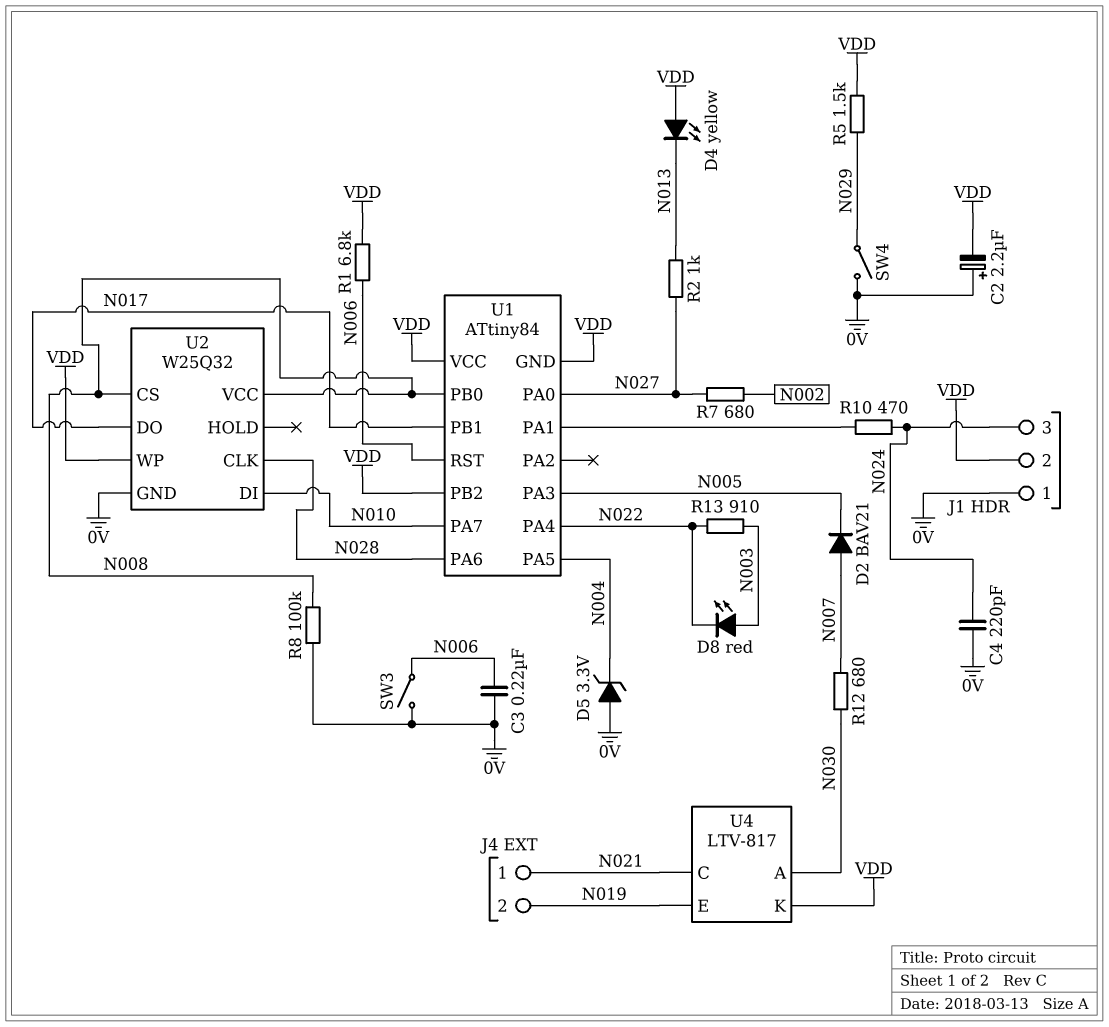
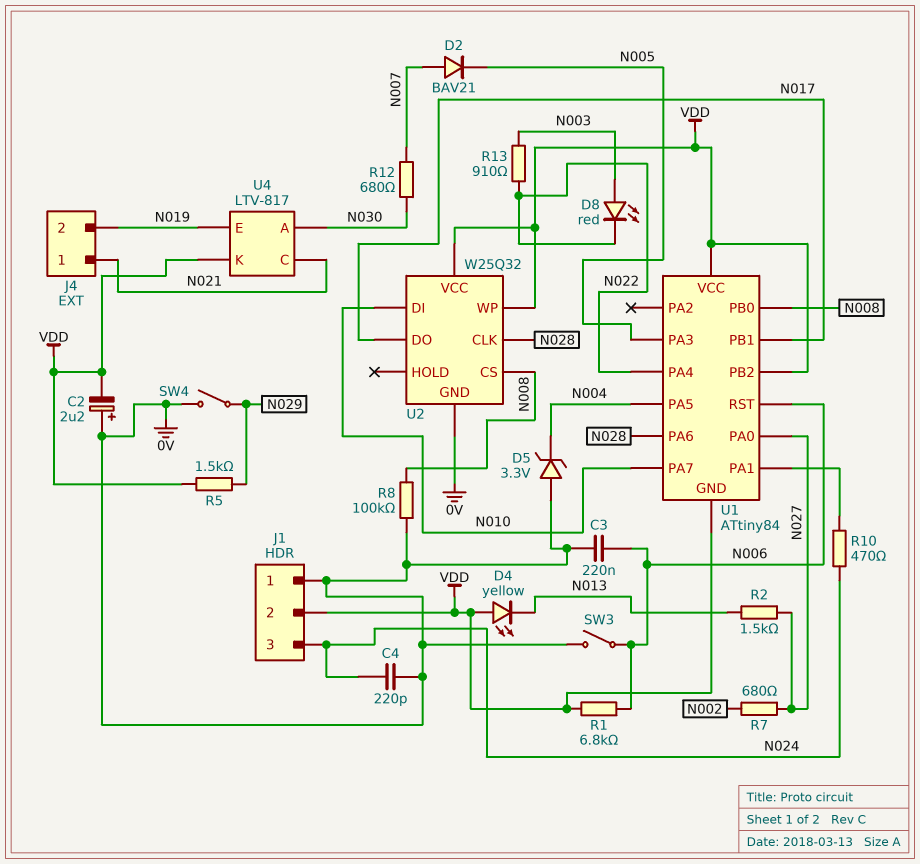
R2: 1k (N013, N027) -> 1.5k (N013, N027)
U2 pin VCC: N008 -> VDD

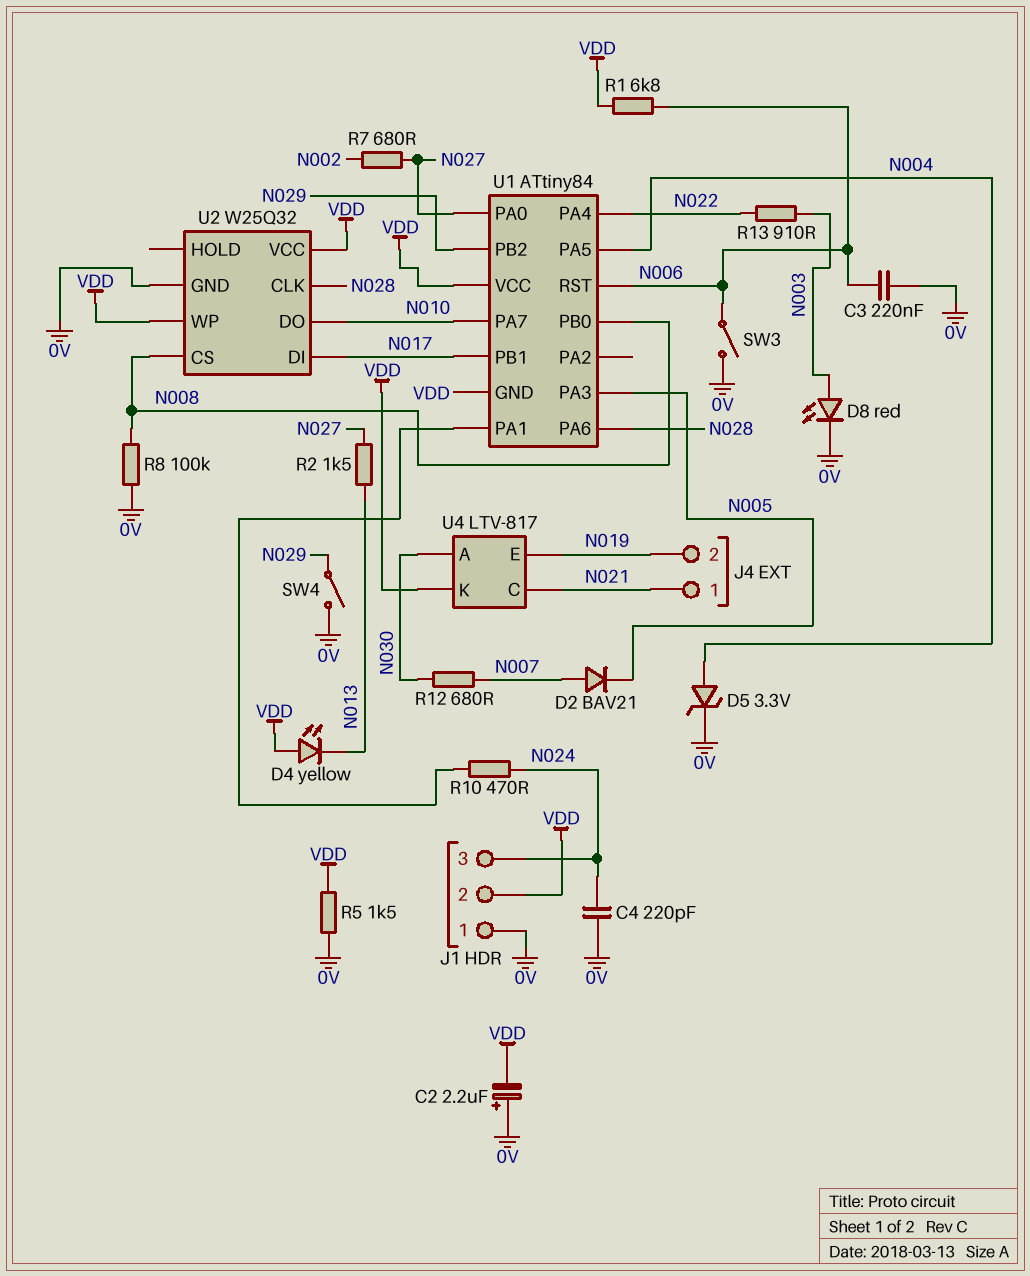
D5: zener 3.3V (A 0V, K N004) -> zener 3.3V (A N004, K 0V)
D8: LED red (A N003, K N022) -> LED red (A N003, K 0V)
R5: 1.5k (N029, VDD) -> 1.5k (0V, VDD)
U1 pin PB2: VDD -> N029
U2 pin DI: N010 -> N017
U2 pin DO: N017 -> N010

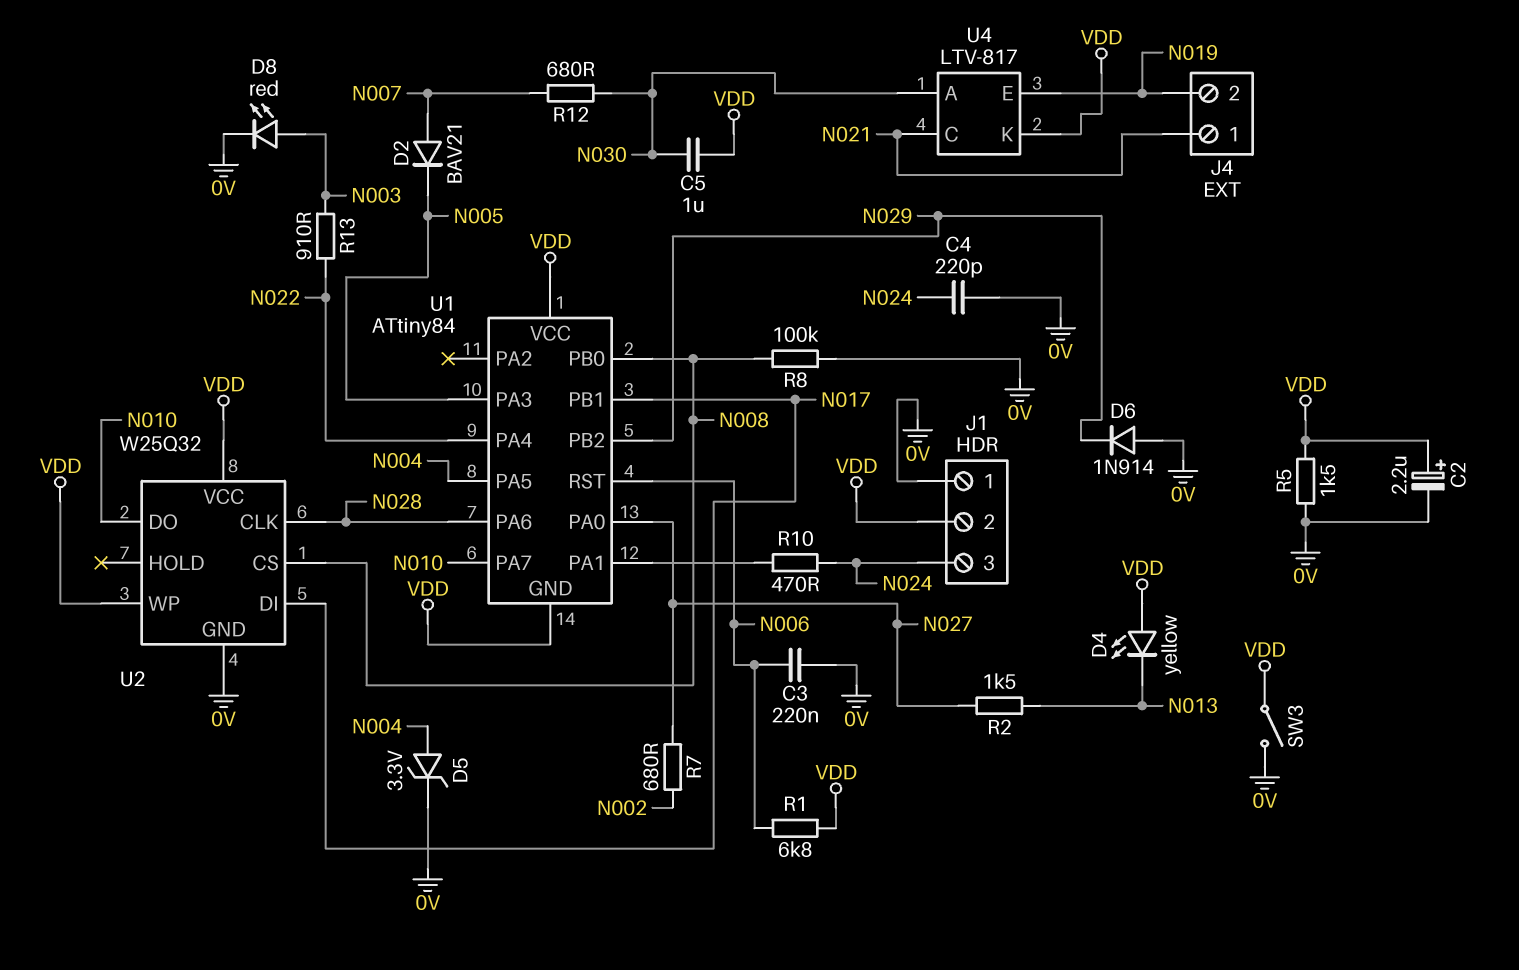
C2: 2.2uF (plus 0V, minus VDD) -> 2.2uF (plus VDD, minus 0V)
C5: none -> 1uF (N030, VDD)
D6: none -> diode 1N914 (A 0V, K N029)
SW3: switch (0V, N006) -> switch (0V, VDD)
SW4: switch (0V, N029) -> none

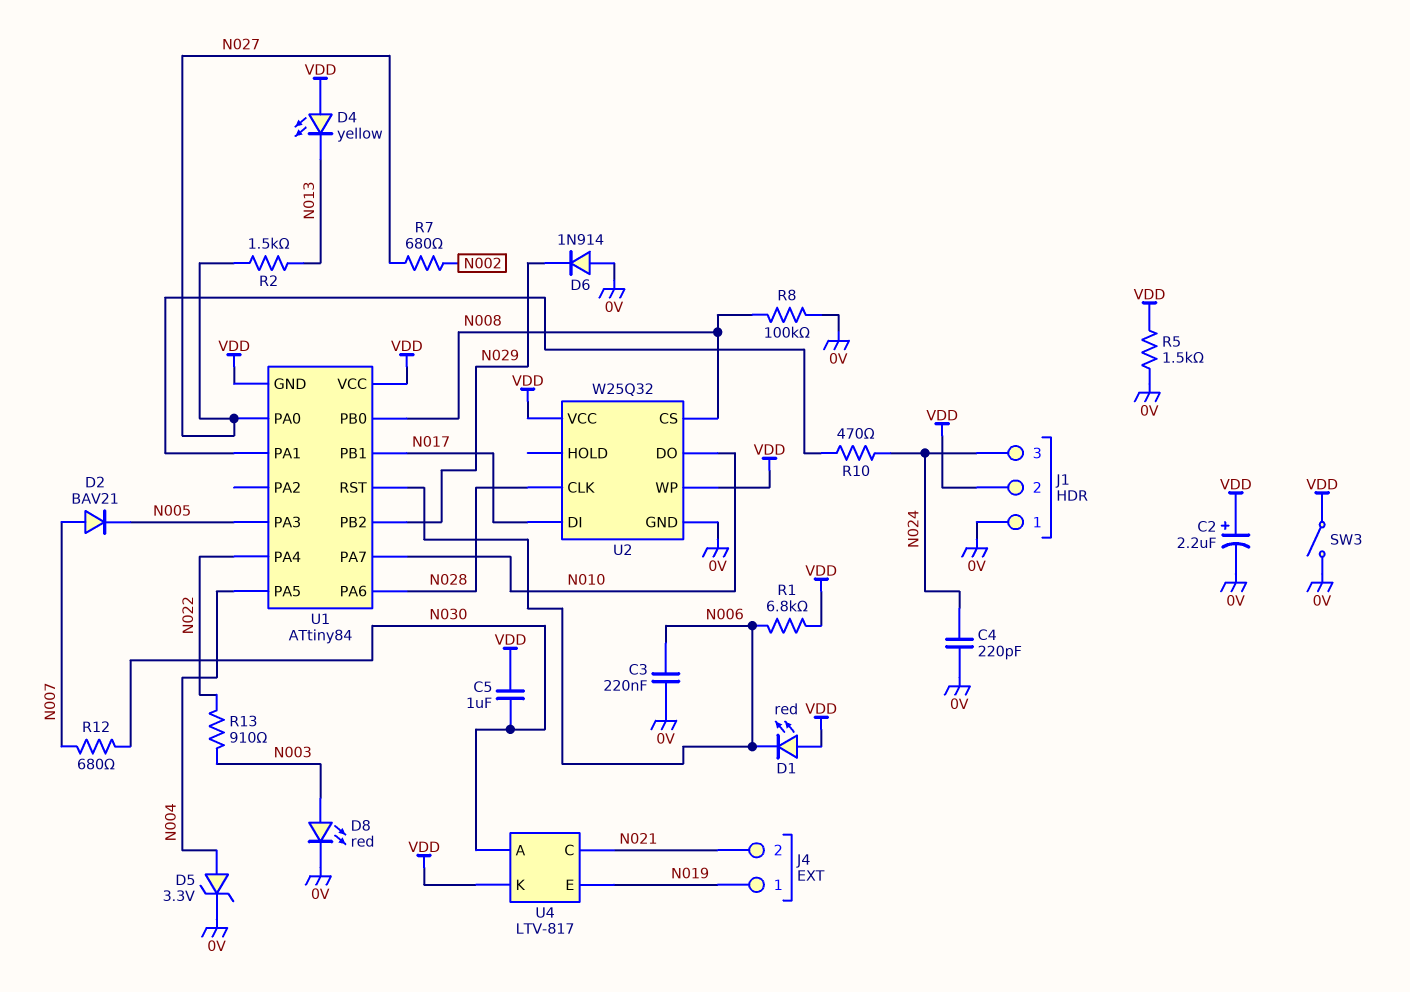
D1: none -> LED red (A VDD, K N006)
J4 pin 1: N021 -> N019
J4 pin 2: N019 -> N021

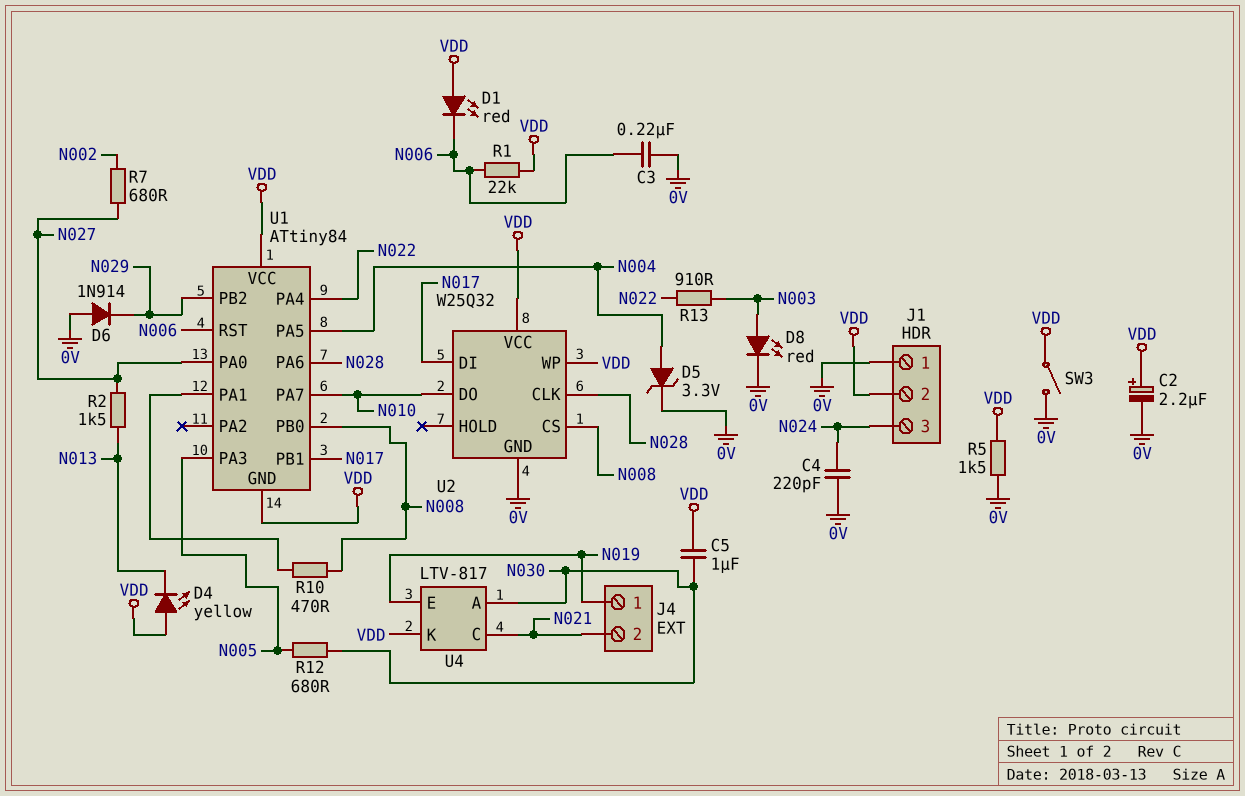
D2: diode BAV21 (A N007, K N005) -> none
R1: 6.8k (N006, VDD) -> 22k (N006, VDD)
R8: 100k (0V, N008) -> none
R10: 470 (N024, U1/PA1) -> 470 (N008, U1/PA1)
R12: 680 (N007, N030) -> 680 (N005, N030)

